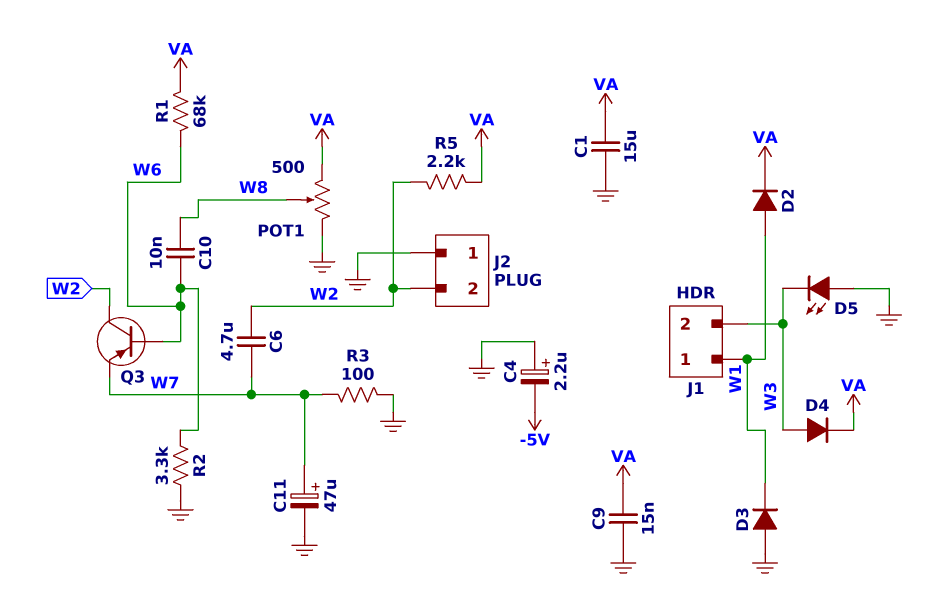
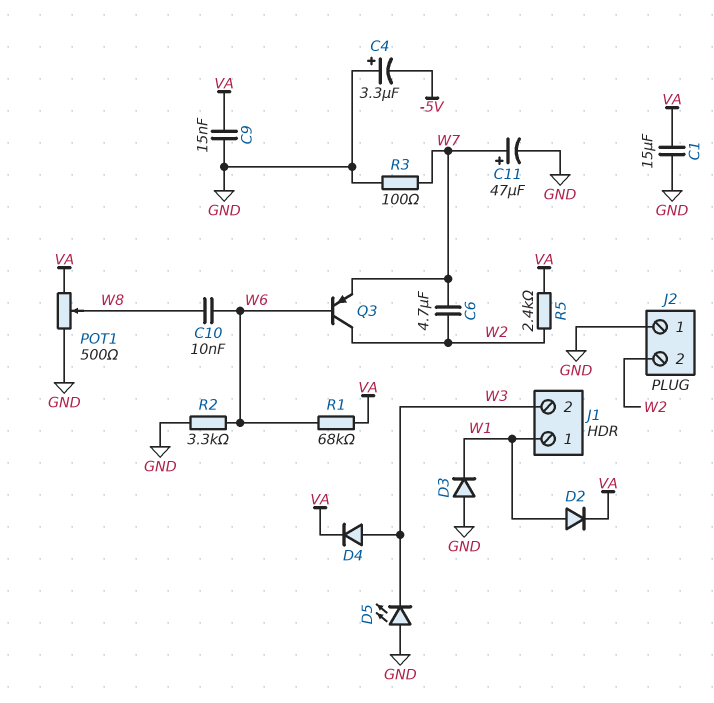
C4: 2.2uF (plus GND, minus -5V) -> 3.3uF (plus GND, minus -5V)
R5: 2.2k (VA, W2) -> 2.4k (VA, W2)

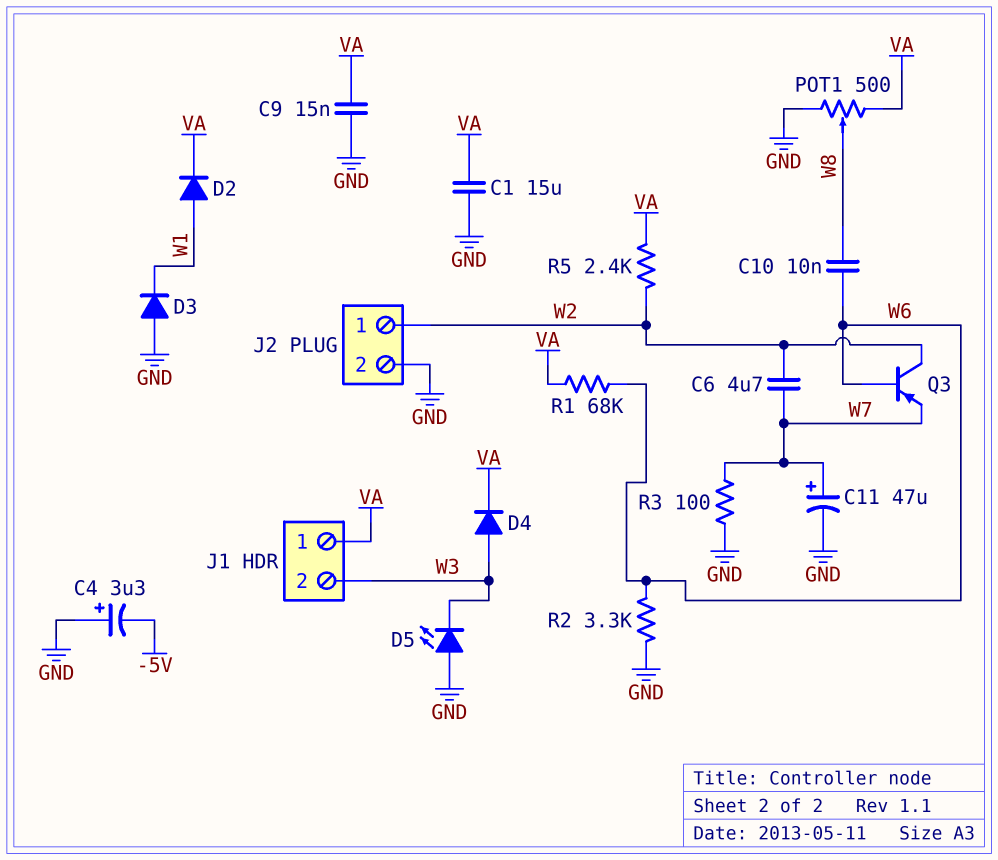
J1 pin 1: W1 -> VA
J2 pin 1: GND -> W2
J2 pin 2: W2 -> GND

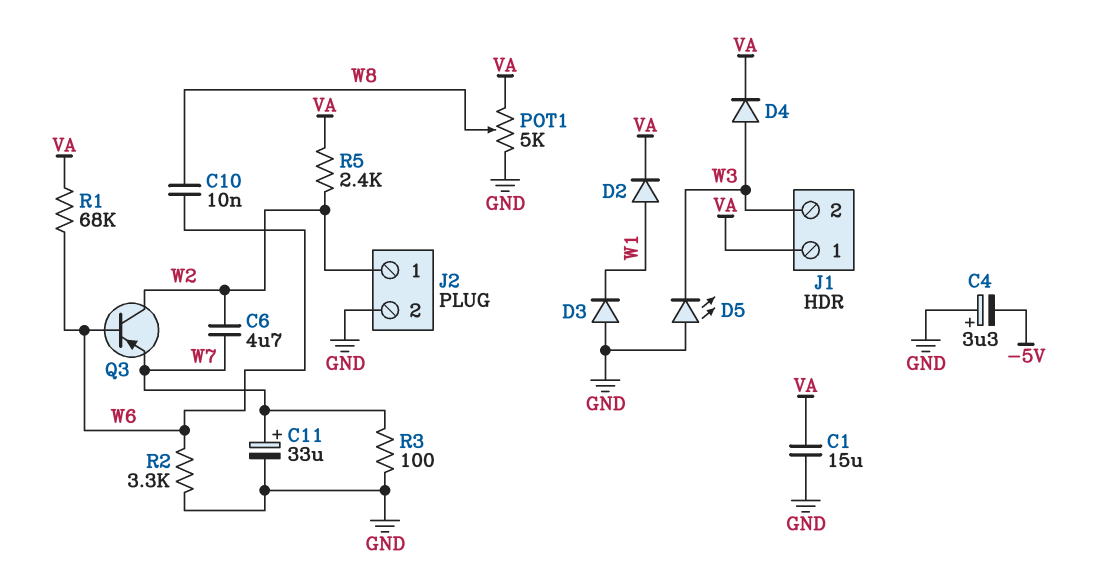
C9: 15nF (GND, VA) -> none
C11: 47uF (plus W7, minus GND) -> 33uF (plus W7, minus GND)
POT1: 500 (GND, VA, wiper W8) -> 5k (GND, VA, wiper W8)

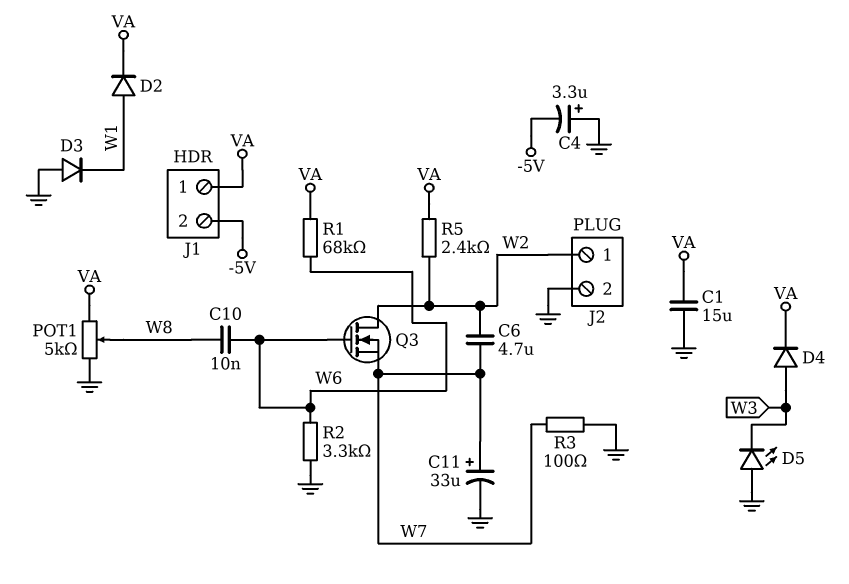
J1 pin 2: W3 -> -5V
Q3: PNP (B W6, C W2, E W7) -> NMOS (G W6, D W2, S W7)

